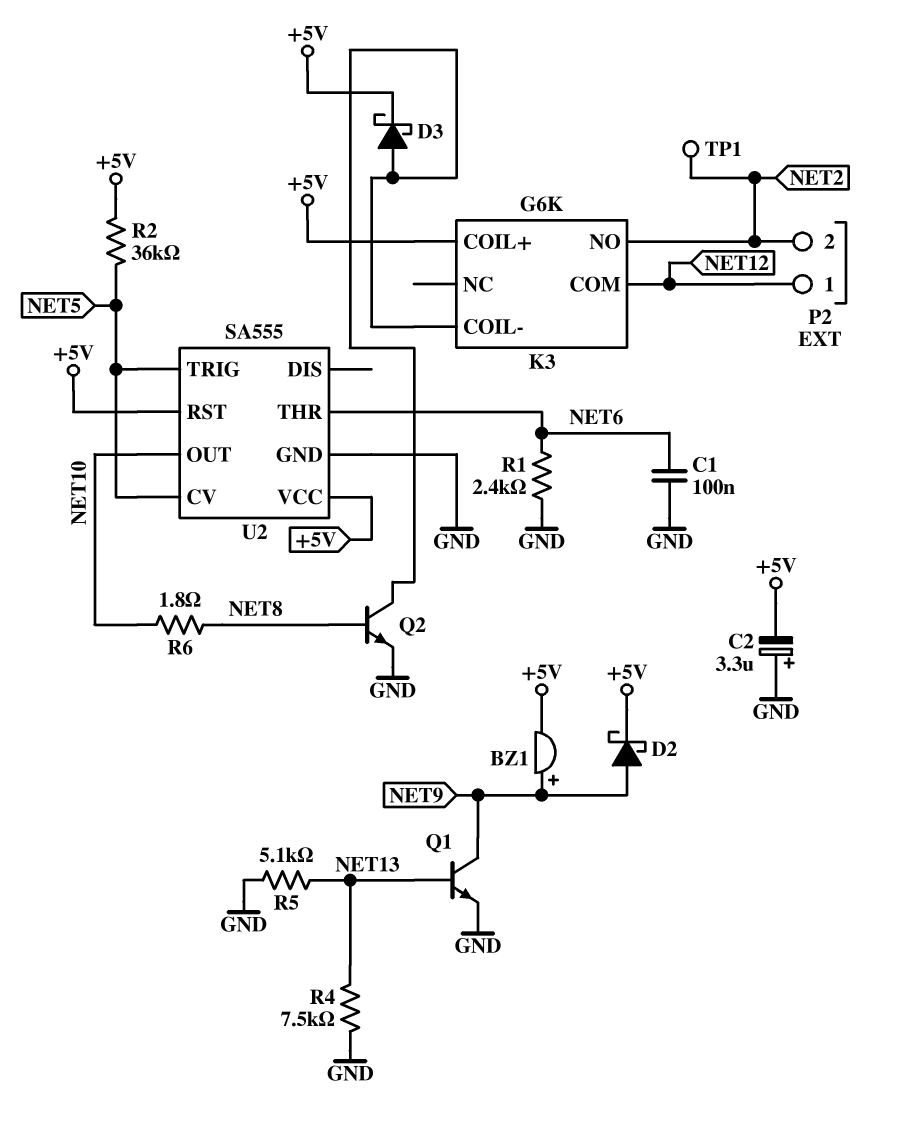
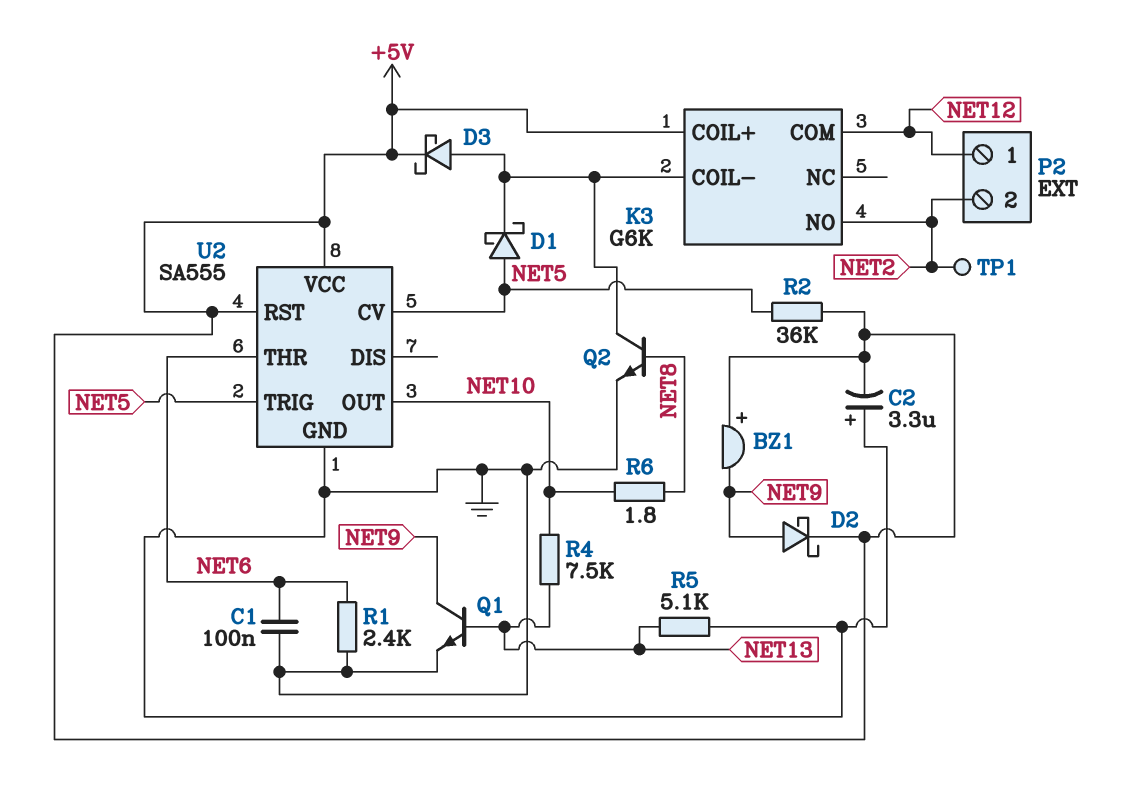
BZ1: buzzer (plus NET9, minus +5V) -> buzzer (plus +5V, minus NET9)
D1: none -> schottky (A NET5, K K3/COIL-)
R4: 7.5k (GND, NET13) -> 7.5k (NET10, NET13)

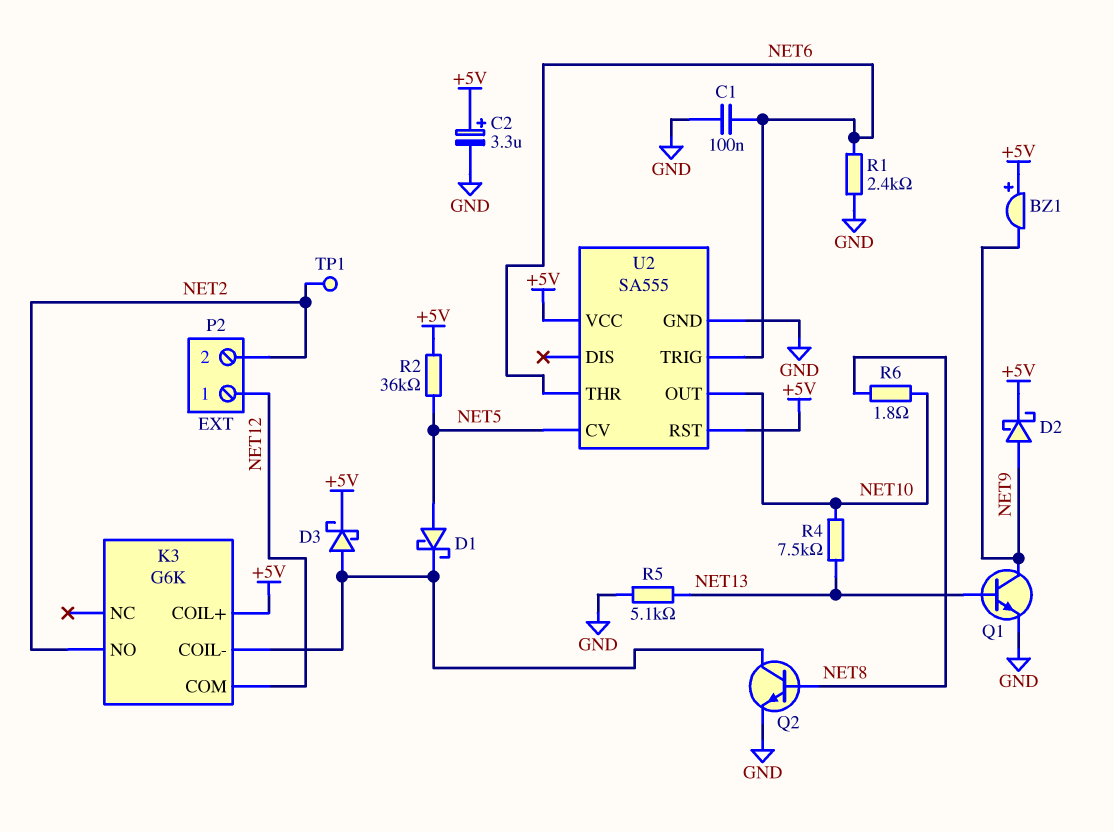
C2: 3.3uF (plus GND, minus +5V) -> 3.3uF (plus +5V, minus GND)
U2 pin TRIG: NET5 -> NET6

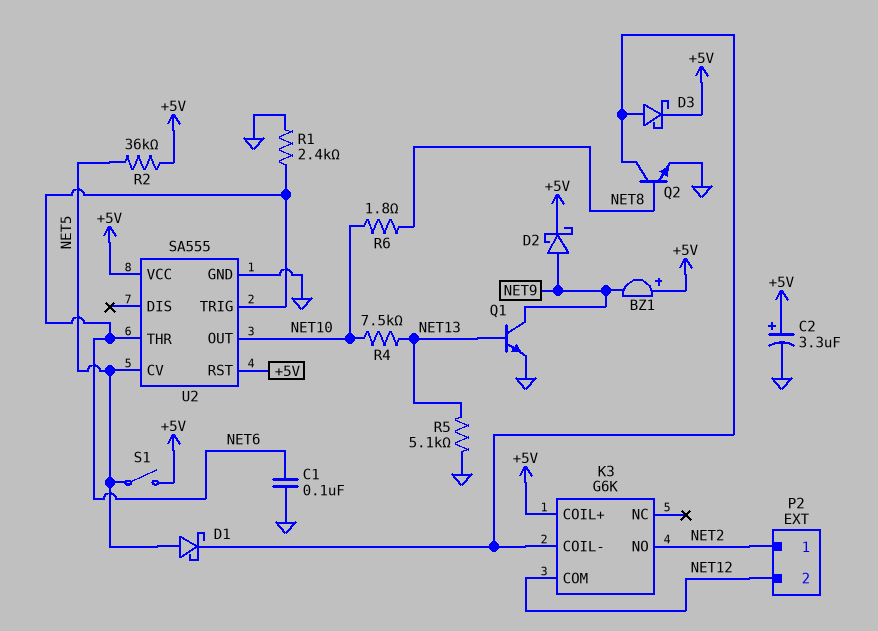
P2 pin 1: NET12 -> NET2
P2 pin 2: NET2 -> NET12
S1: none -> switch (+5V, NET5)
TP1: test point (NET2) -> none

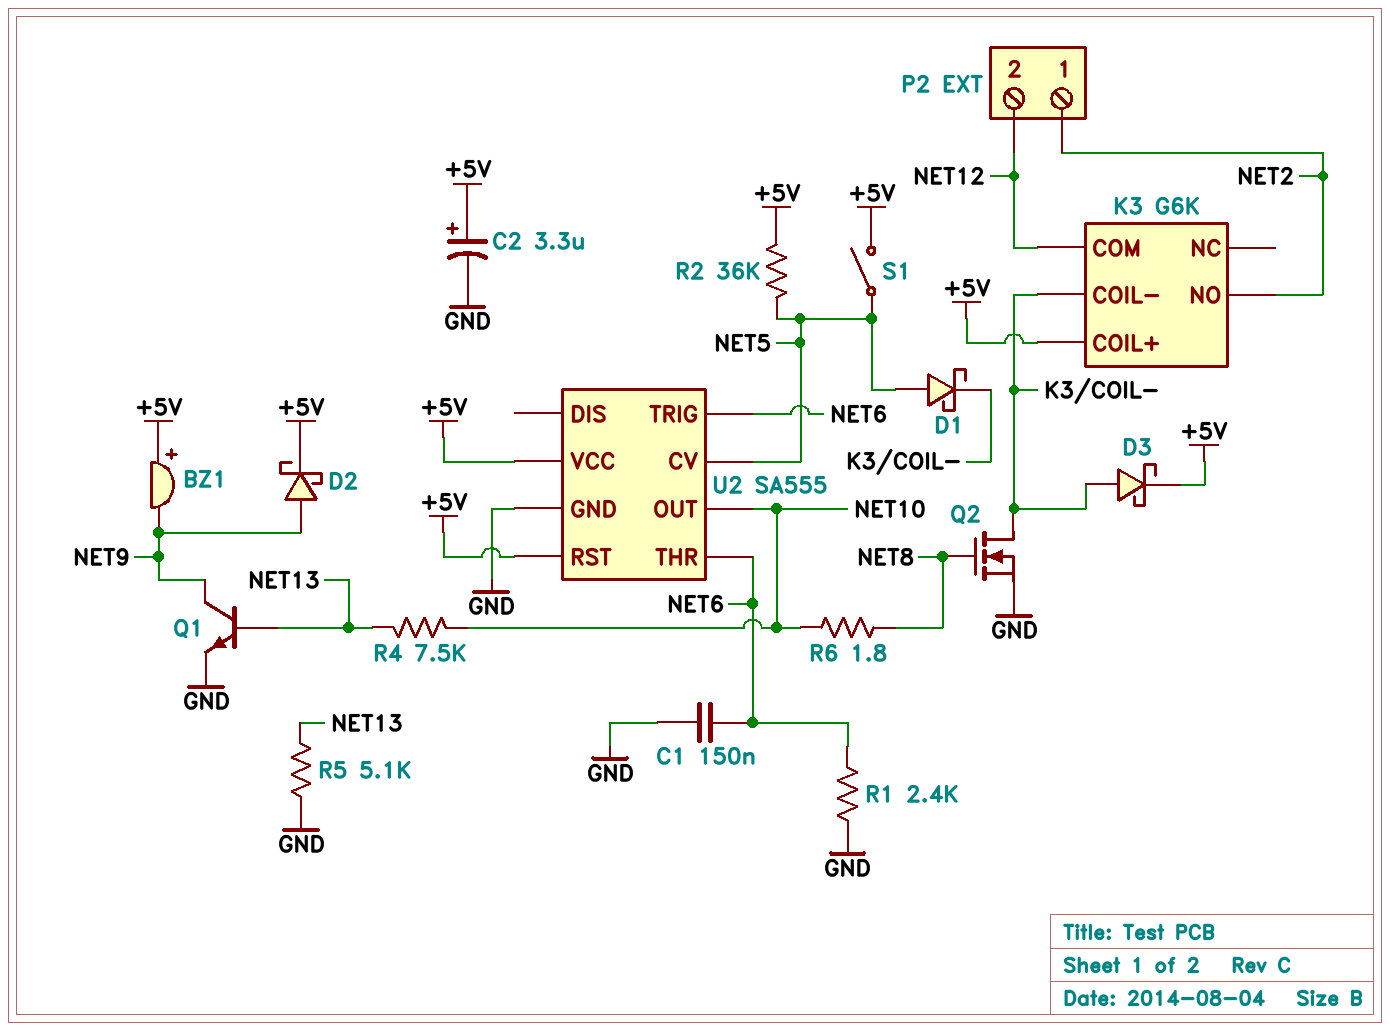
C1: 100nF (GND, NET6) -> 150nF (GND, NET6)
Q2: NPN (B NET8, C K3/COIL-, E GND) -> NMOS (G NET8, D K3/COIL-, S GND)

